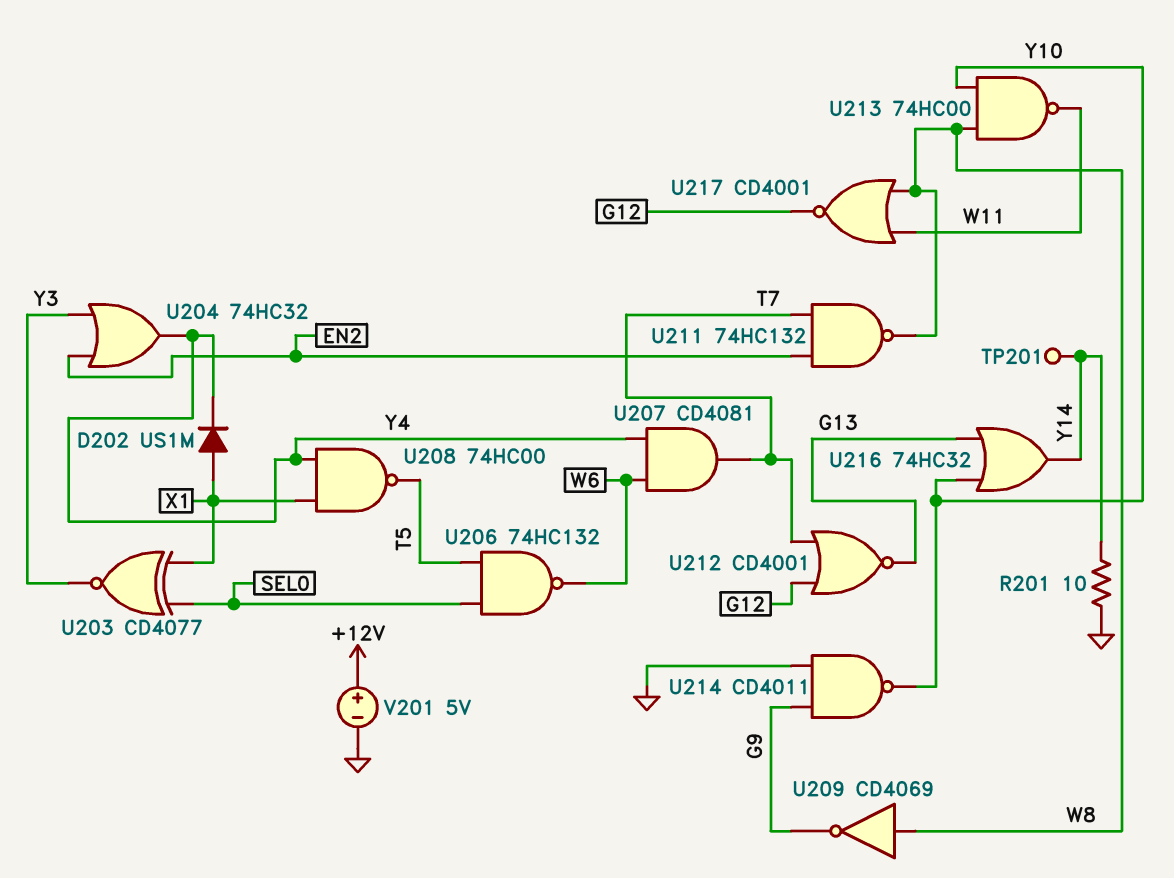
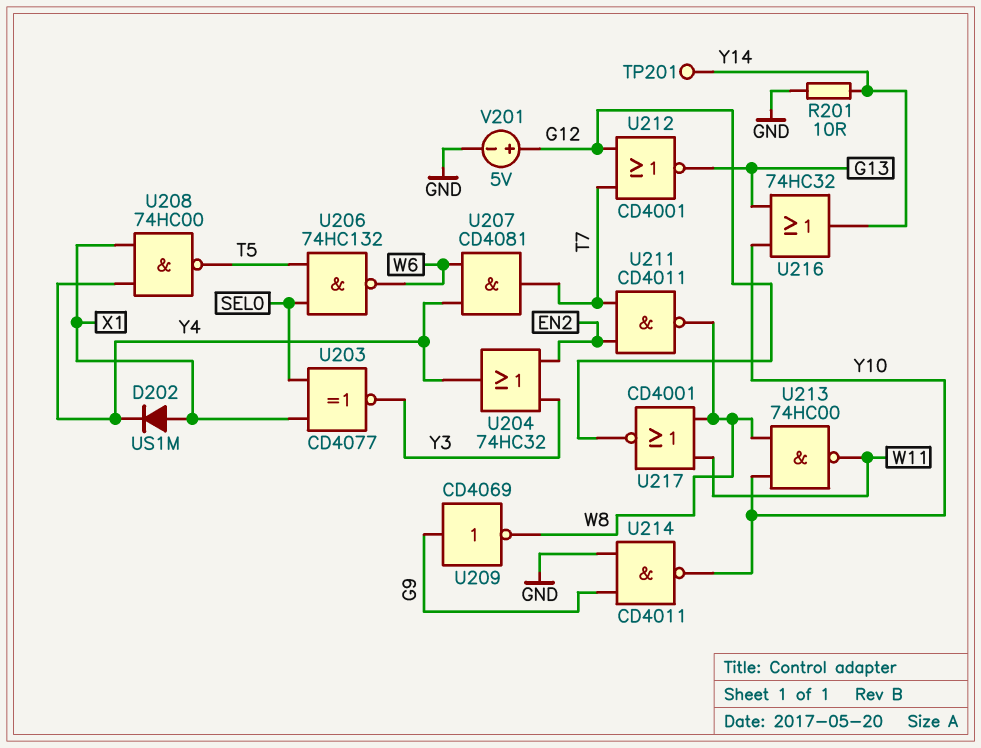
U209: NOT CD4069 (in W8, out G9) -> NOT CD4069 (in G9, out W8)
U211: NAND 74HC132 (in EN2, in T7, out W8) -> NAND CD4011 (in EN2, in T7, out W8)
V201: 5V (plus +12V, minus GND) -> 5V (plus G12, minus GND)

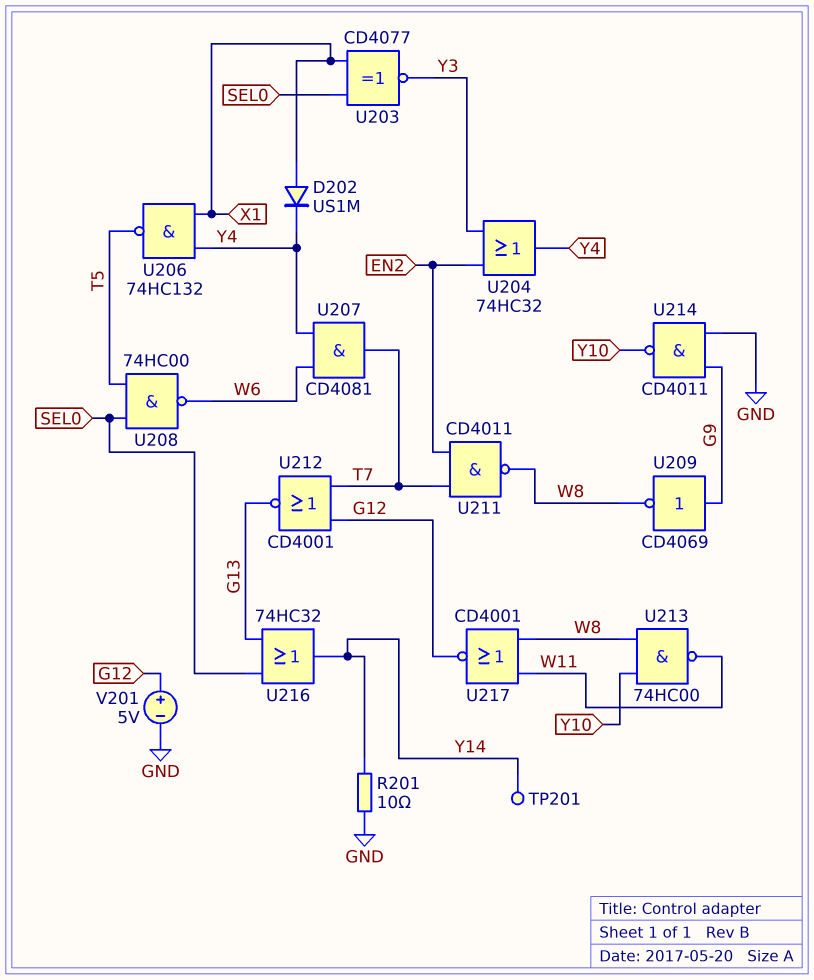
U206: NAND 74HC132 (in SEL0, in T5, out W6) -> NAND 74HC132 (in X1, in Y4, out T5)
U208: NAND 74HC00 (in X1, in Y4, out T5) -> NAND 74HC00 (in SEL0, in T5, out W6)
U216: OR 74HC32 (in G13, in Y10, out Y14) -> OR 74HC32 (in G13, in SEL0, out Y14)

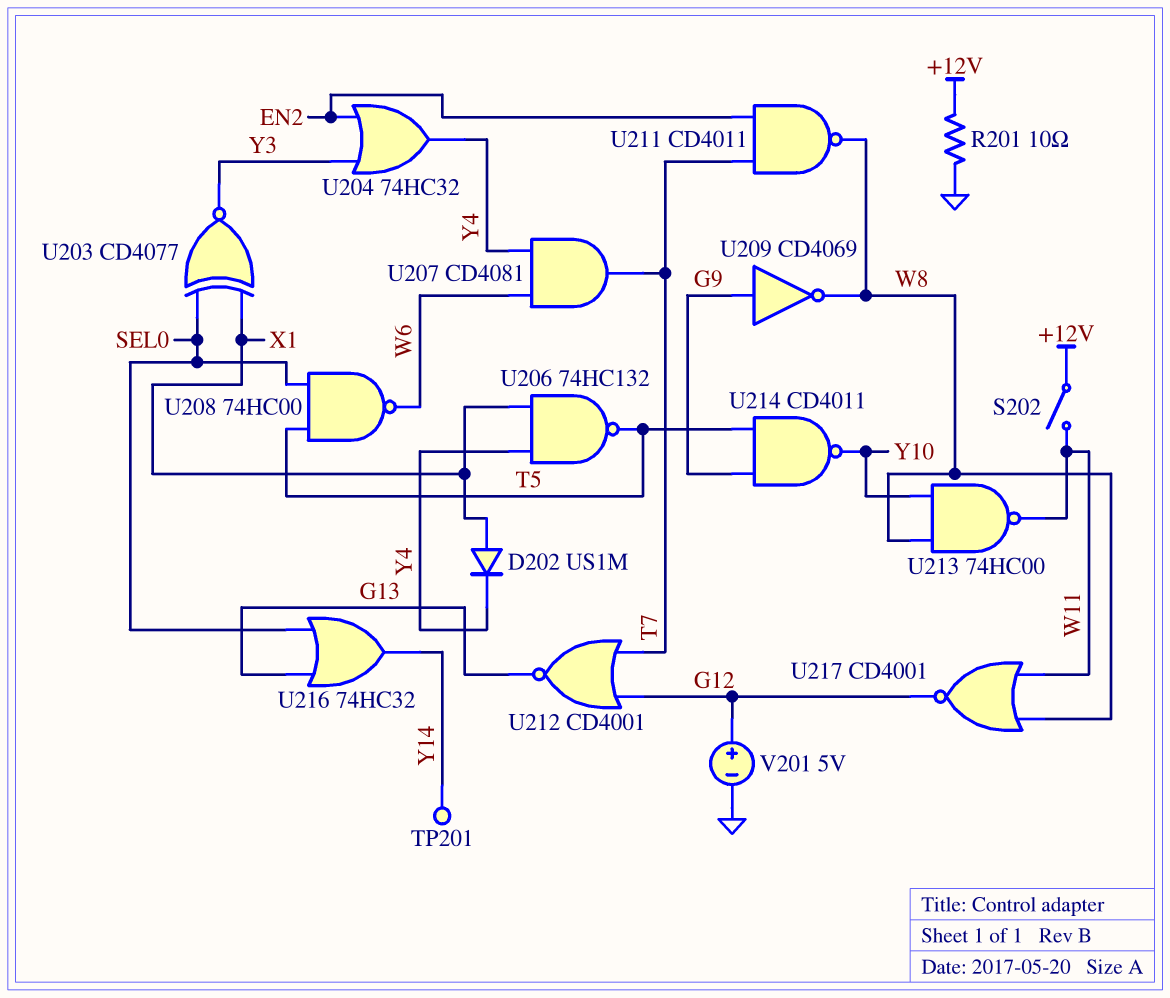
R201: 10 (GND, Y14) -> 10 (+12V, GND)
S202: none -> switch (+12V, W11)
U214: NAND CD4011 (in G9, in GND, out Y10) -> NAND CD4011 (in G9, in T5, out Y10)

